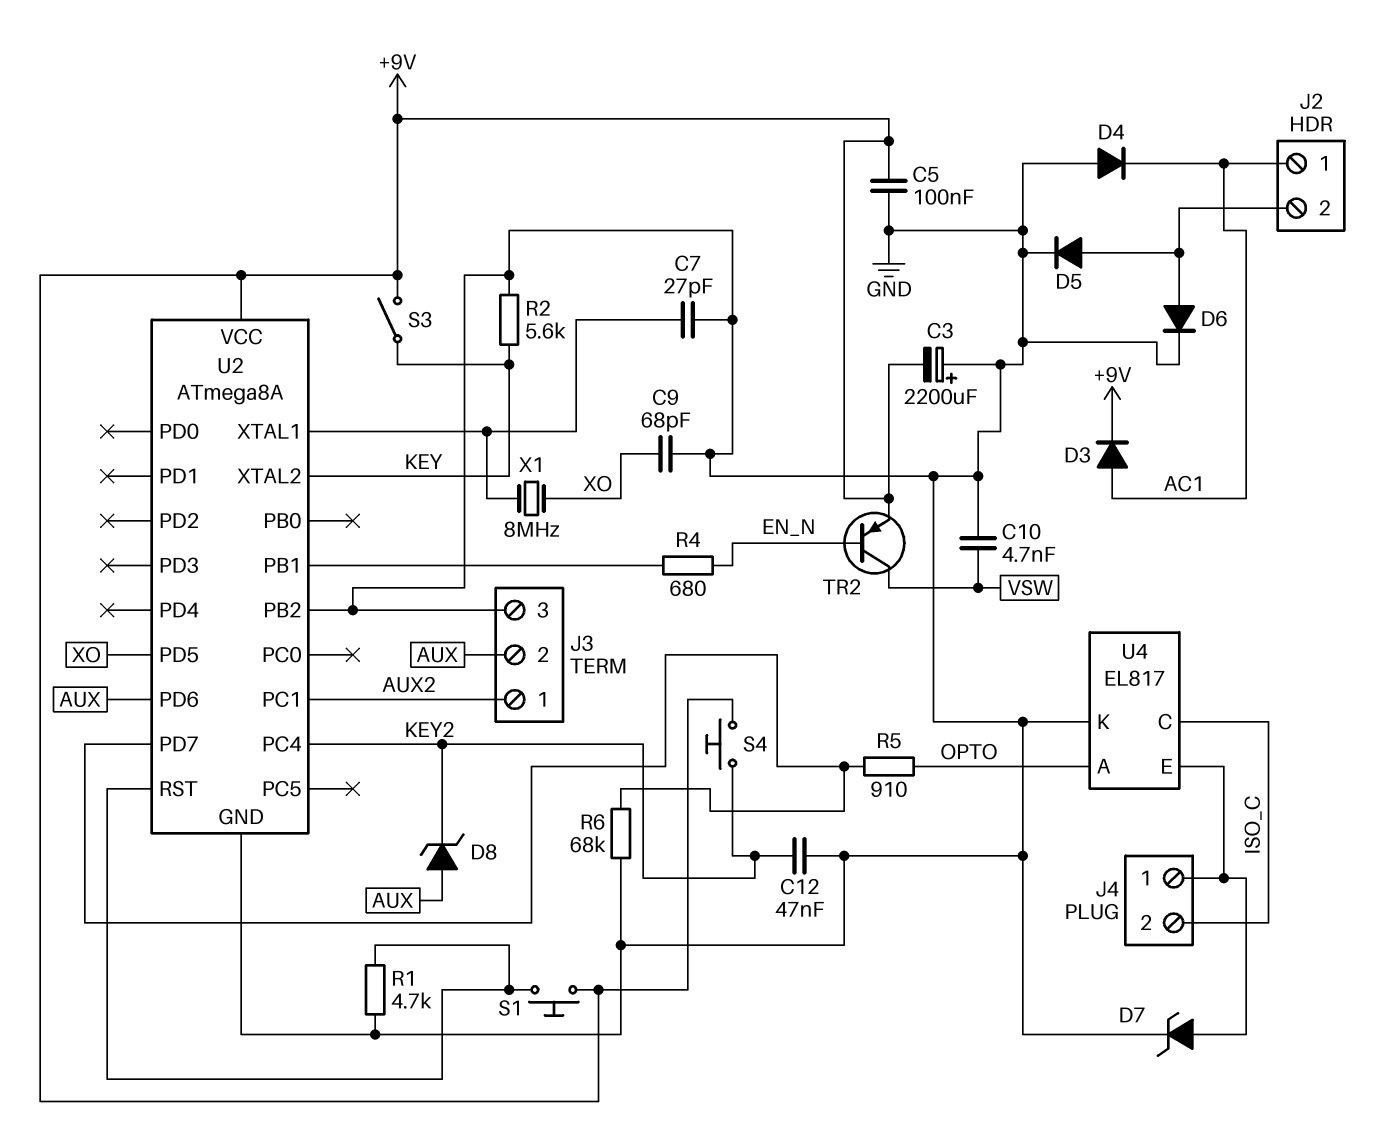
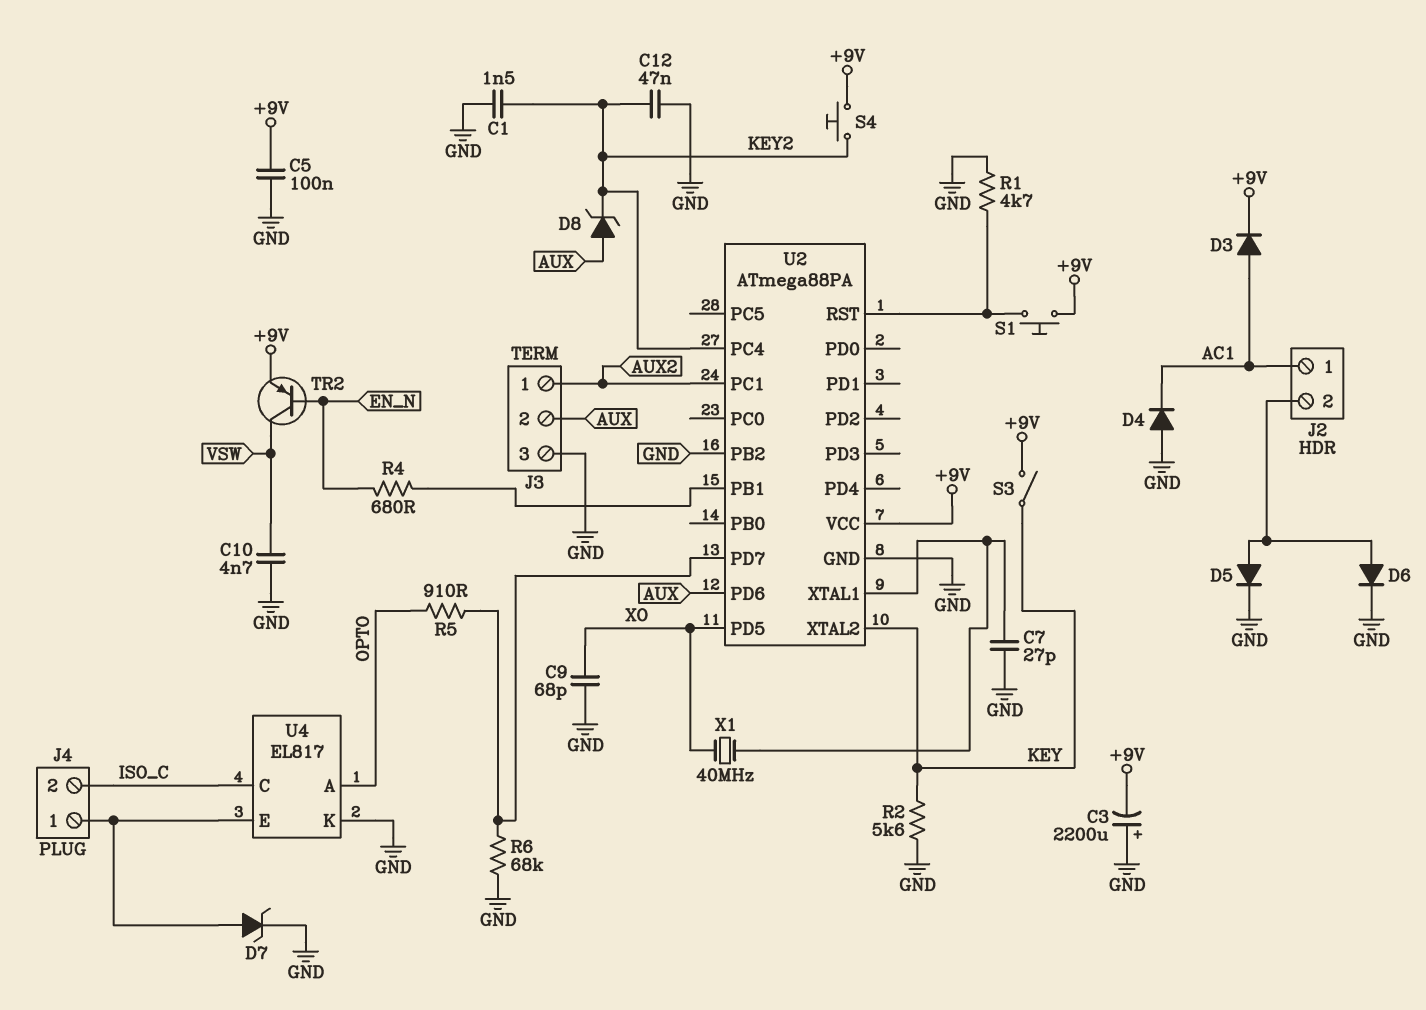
C1: none -> 1.5nF (GND, KEY2)
U2: ATmega8A -> ATmega88PA
X1: 8MHz (U2/XTAL1, XO) -> 40MHz (U2/XTAL1, XO)

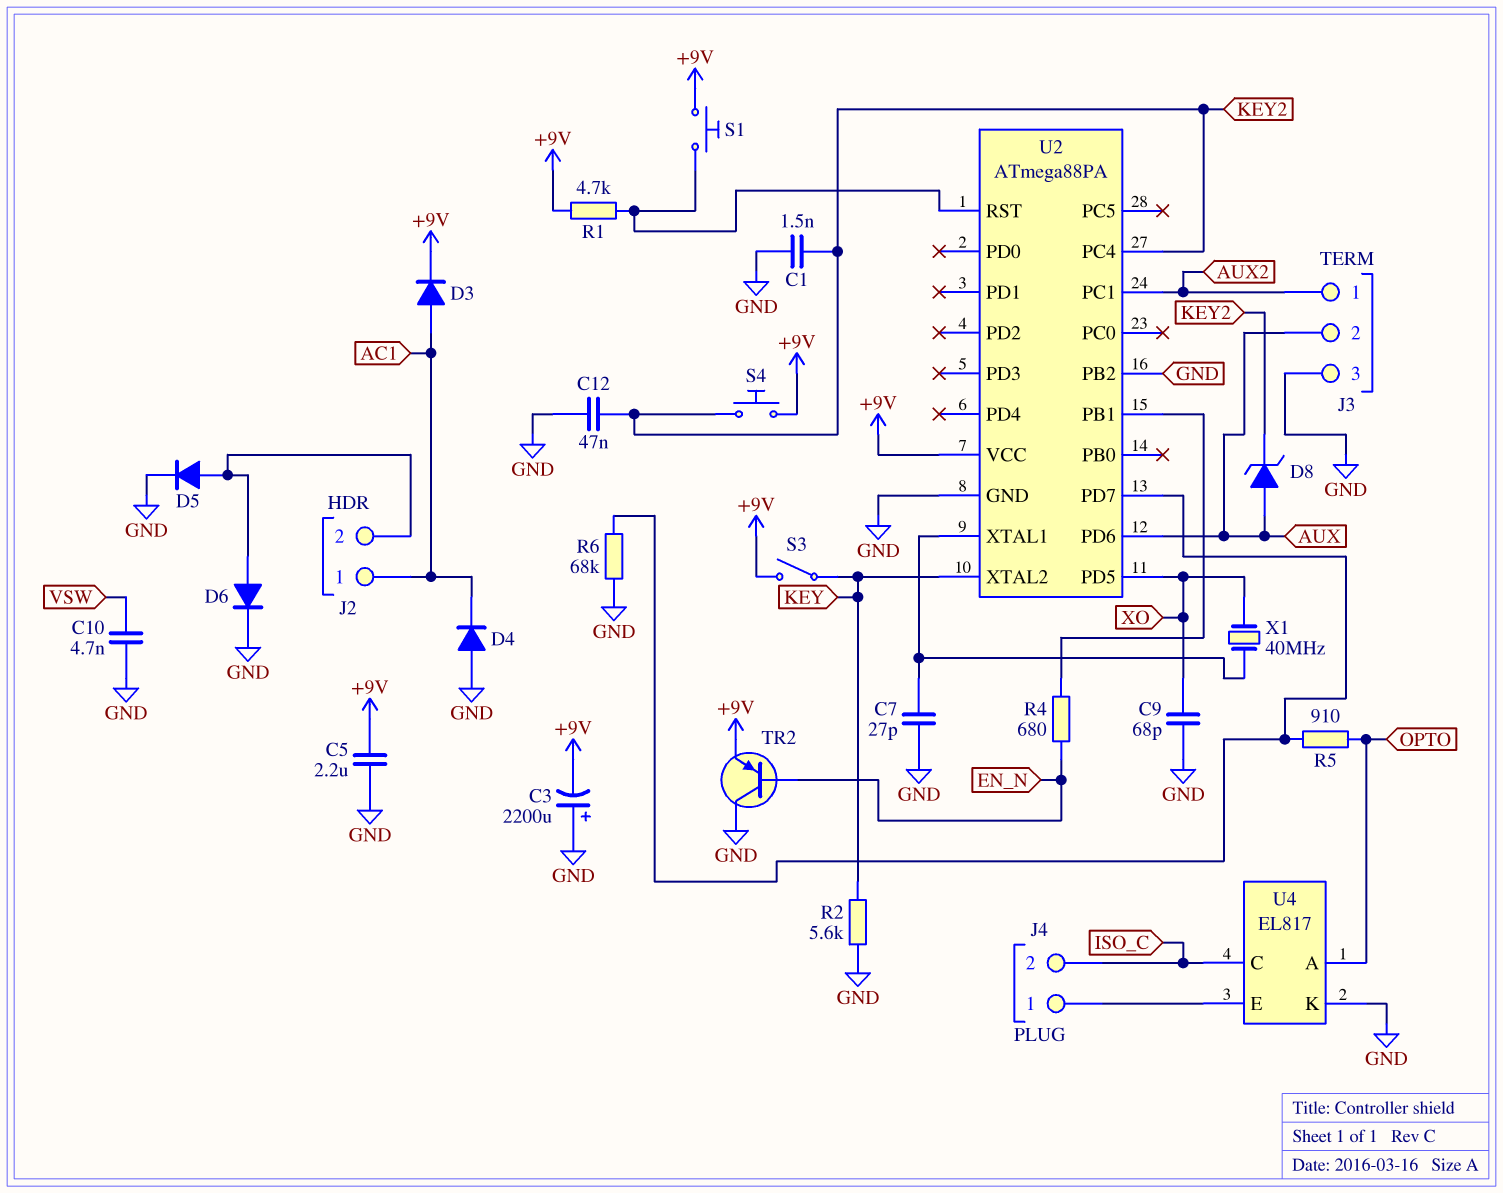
C5: 100nF (+9V, GND) -> 2.2uF (+9V, GND)
D7: zener (A J4/1, K GND) -> none
R1: 4.7k (GND, U2/RST) -> 4.7k (+9V, U2/RST)
TR2: PNP (B EN_N, C VSW, E +9V) -> PNP (B EN_N, C GND, E +9V)

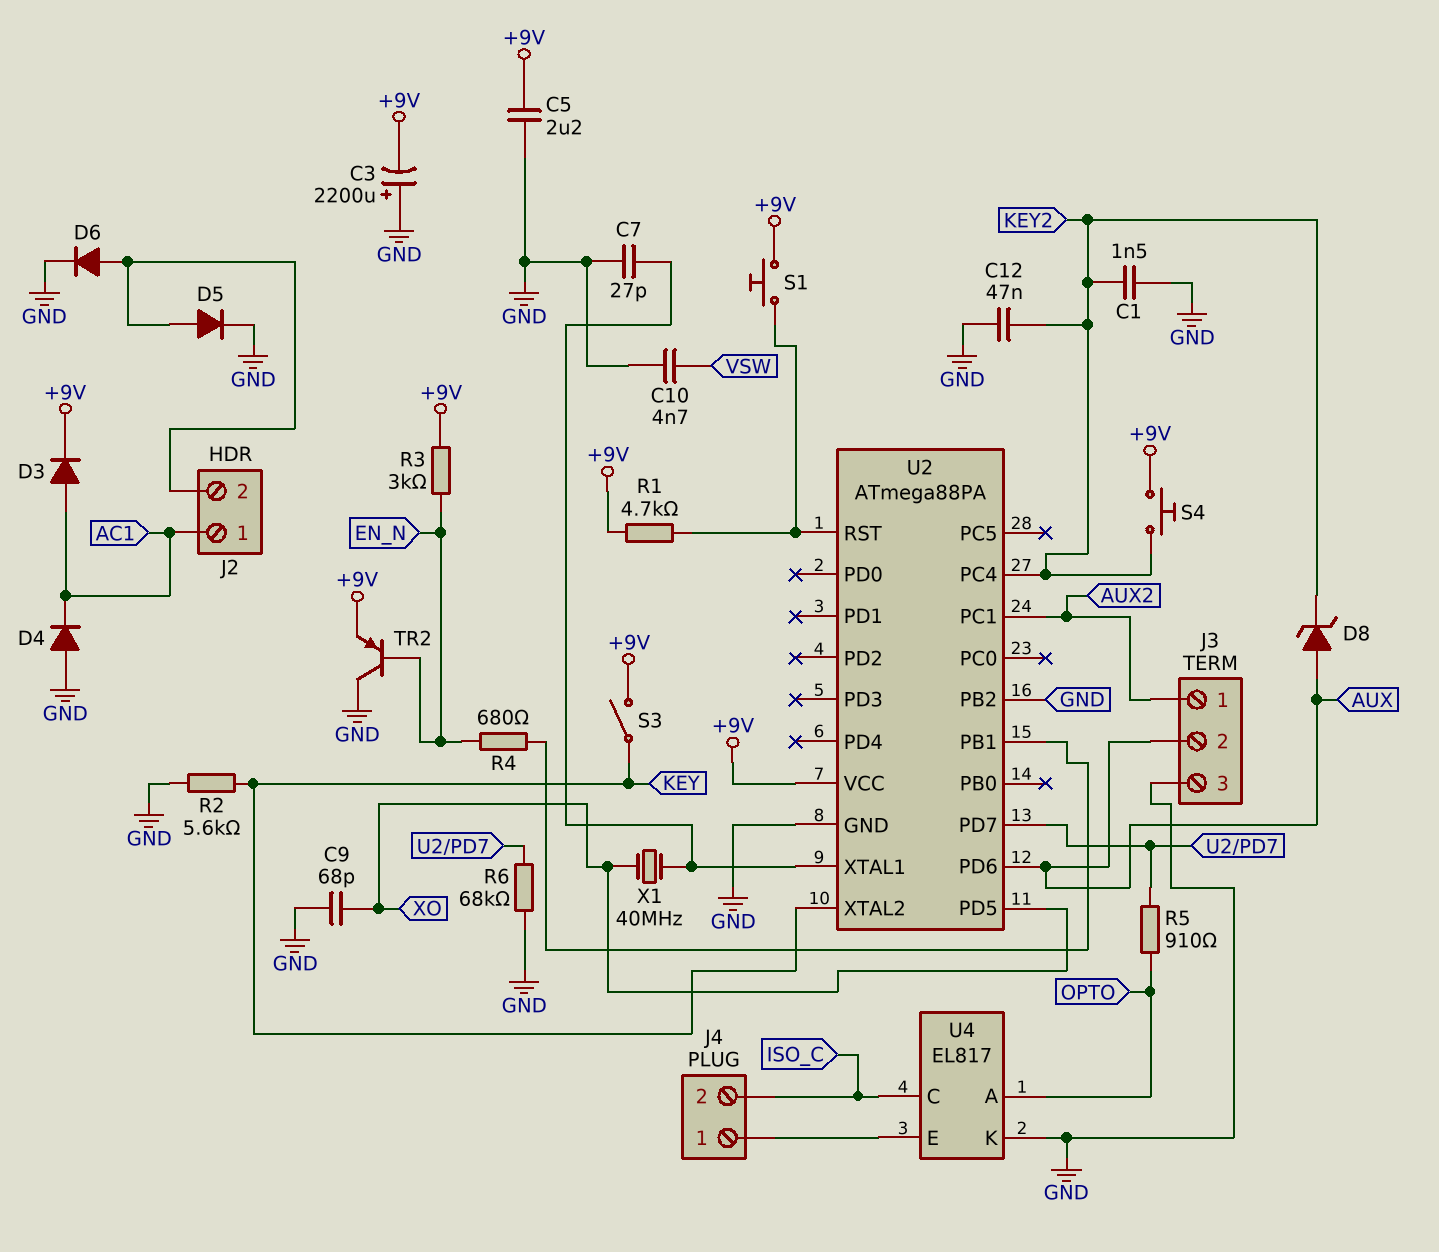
R3: none -> 3k (+9V, EN_N)

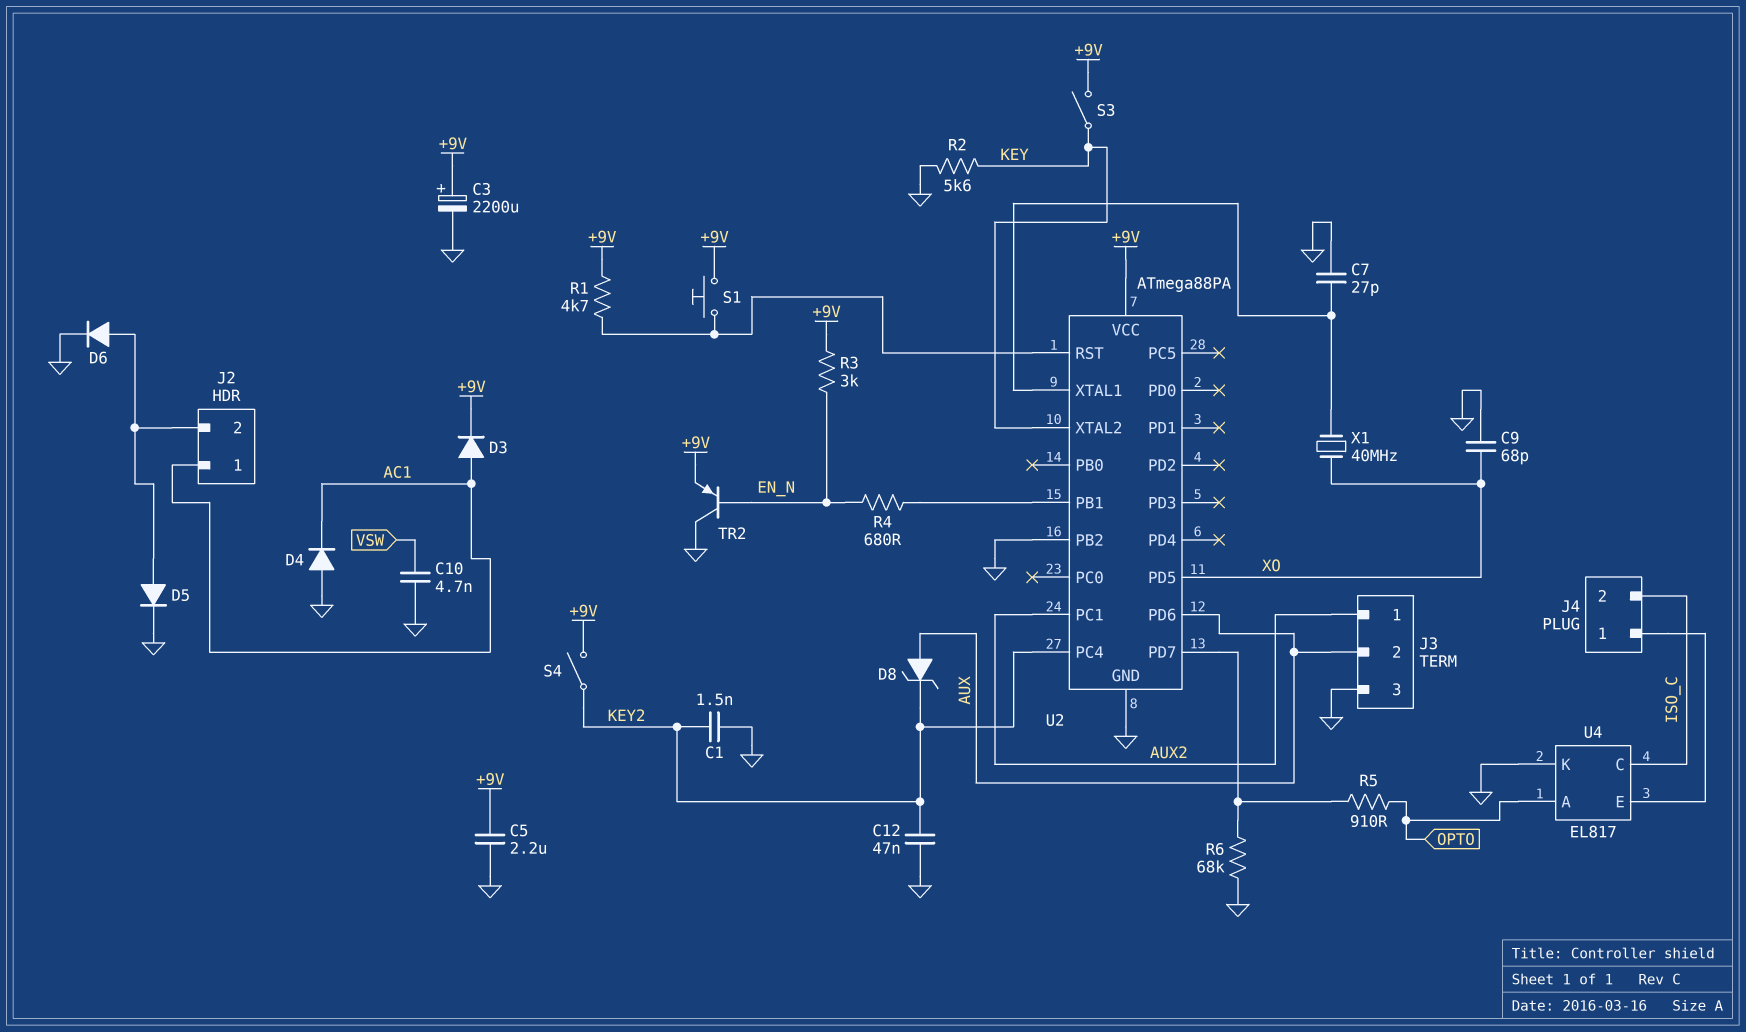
C3: 2200uF (plus GND, minus +9V) -> 2200uF (plus +9V, minus GND)
S4: button (+9V, KEY2) -> switch (+9V, KEY2)

